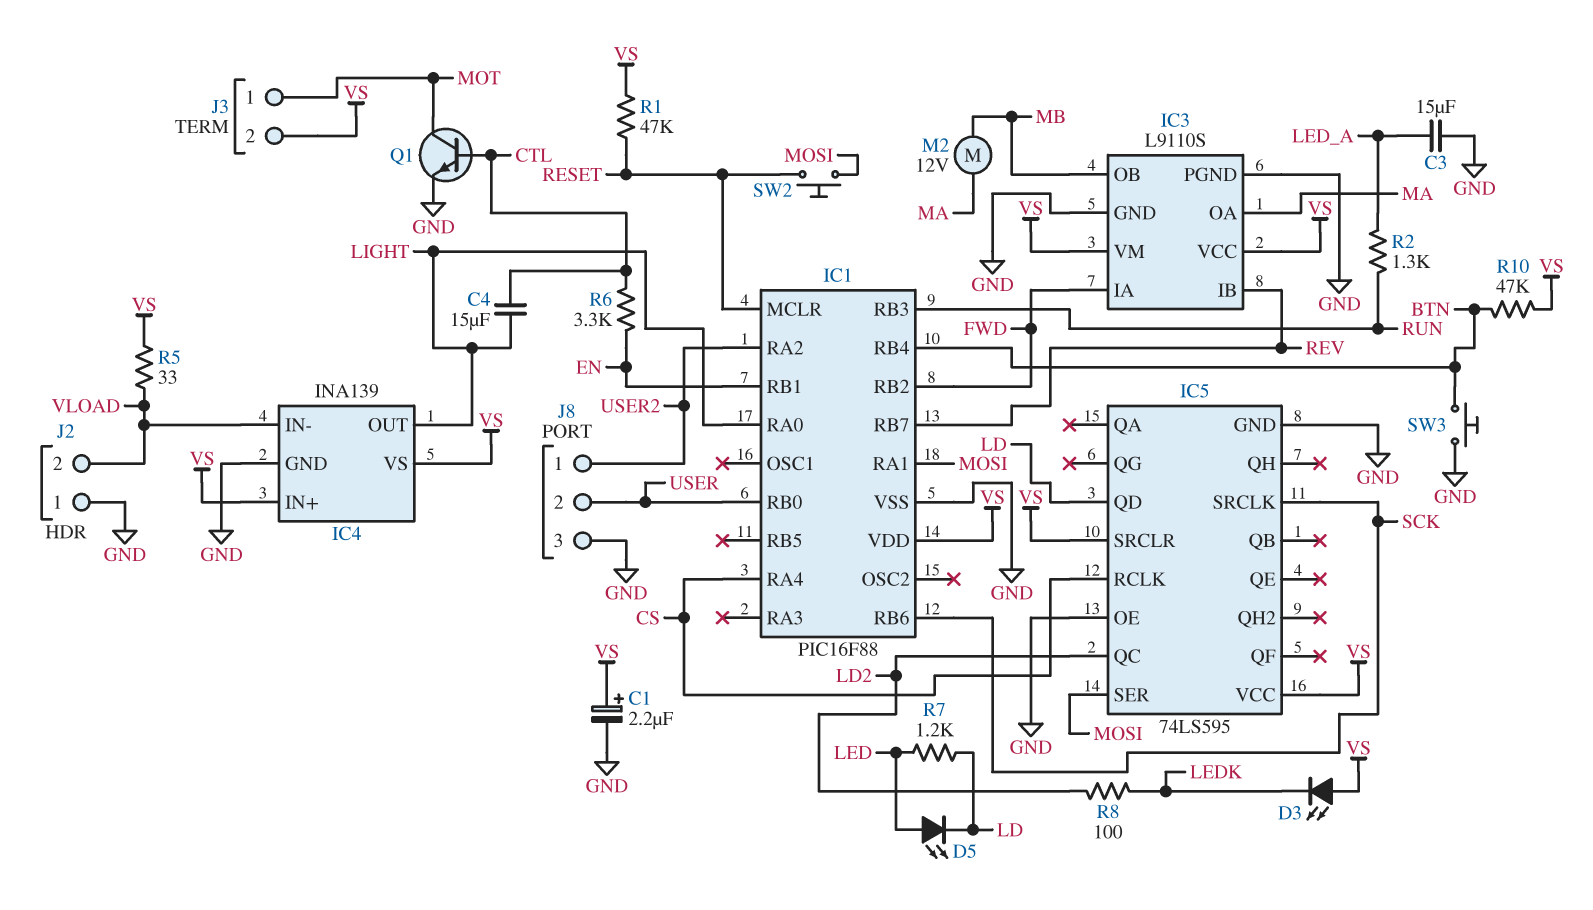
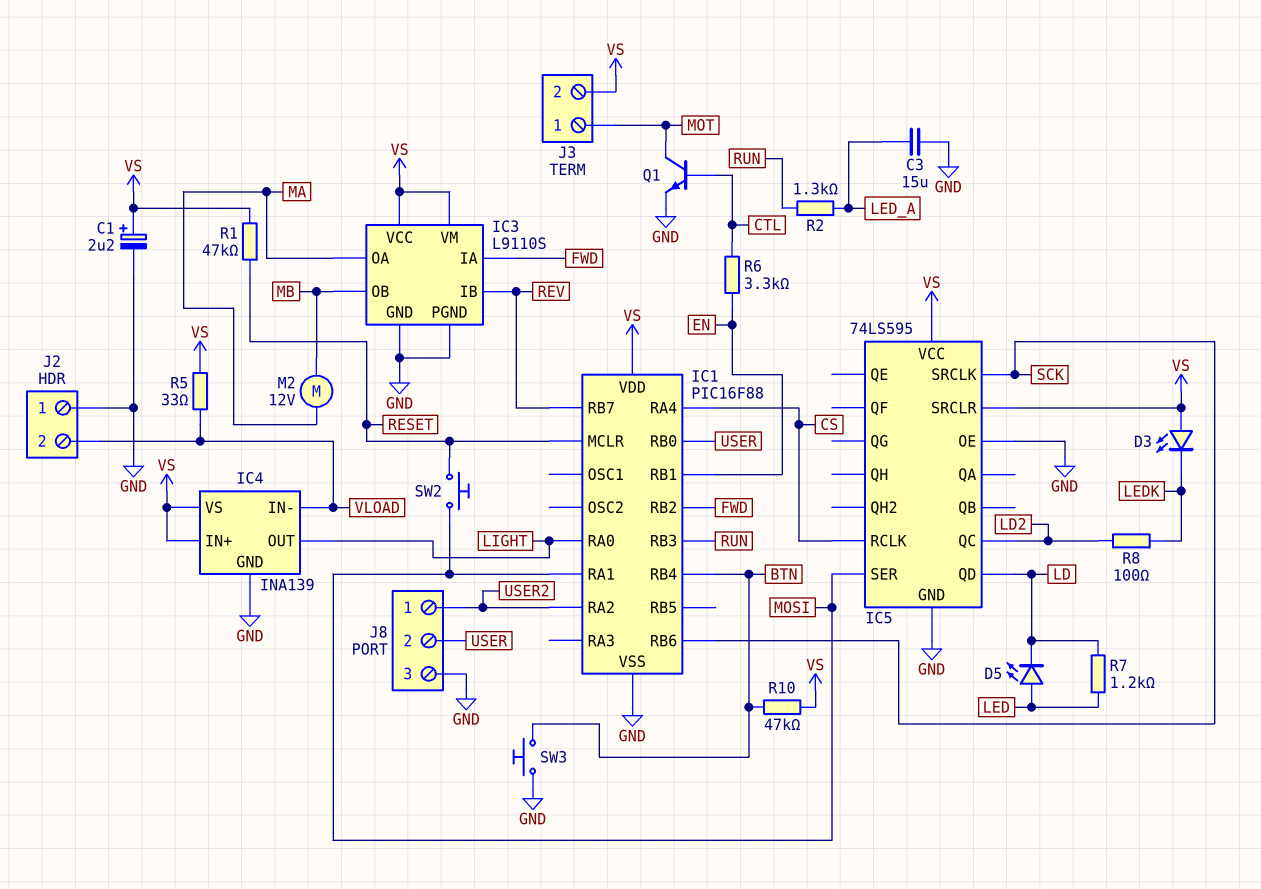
C4: 15uF (CTL, LIGHT) -> none

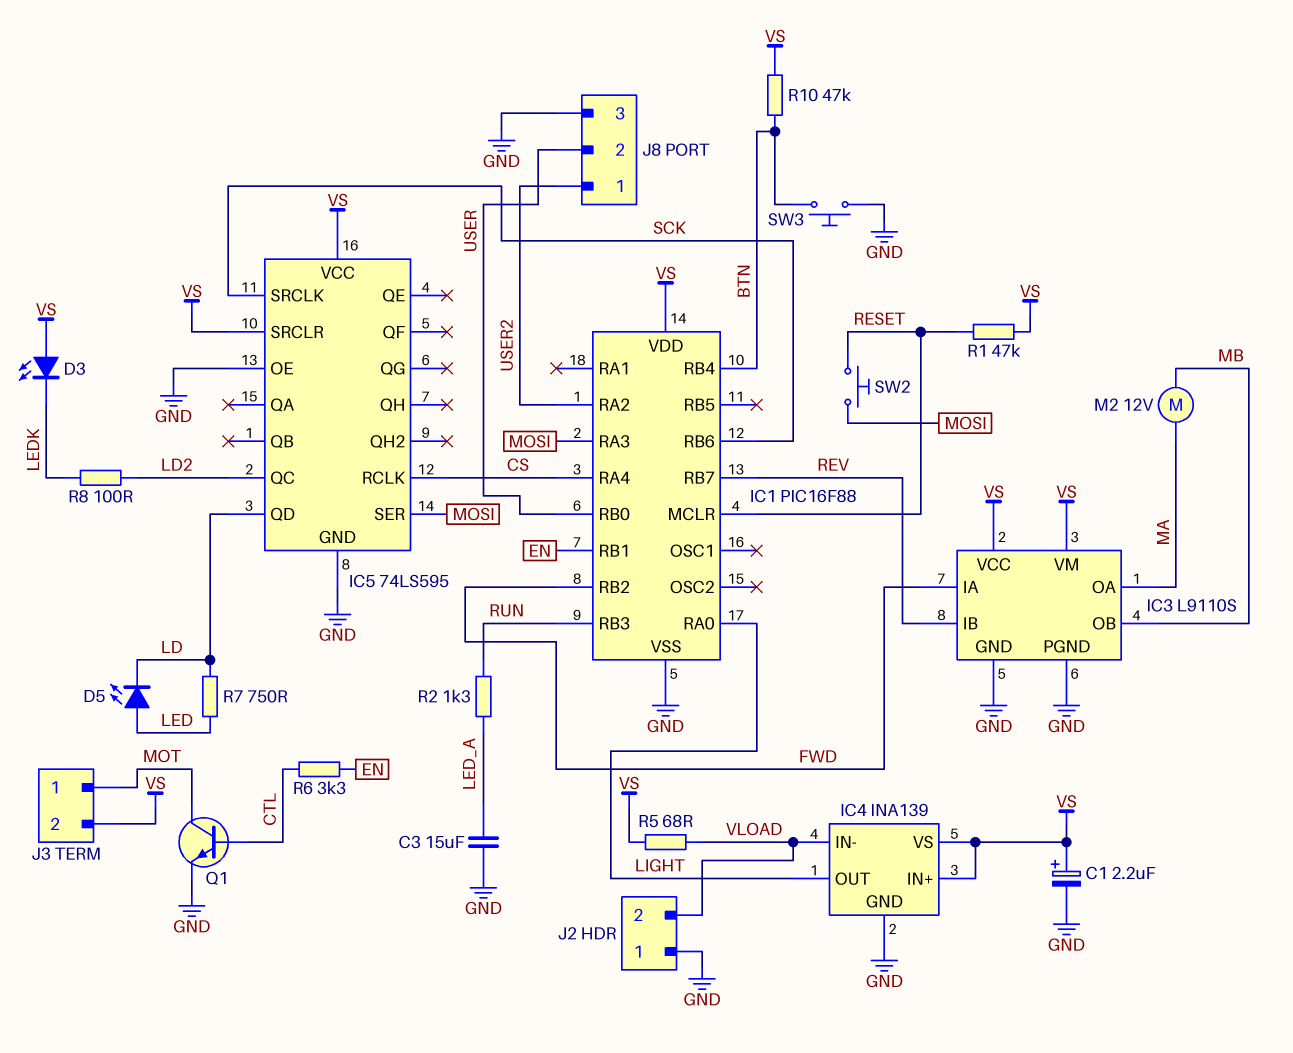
IC1 pin RA1: MOSI -> none
IC1 pin RA3: none -> MOSI
R5: 33 (VLOAD, VS) -> 68 (VLOAD, VS)
R7: 1.2k (LD, LED) -> 750 (LD, LED)

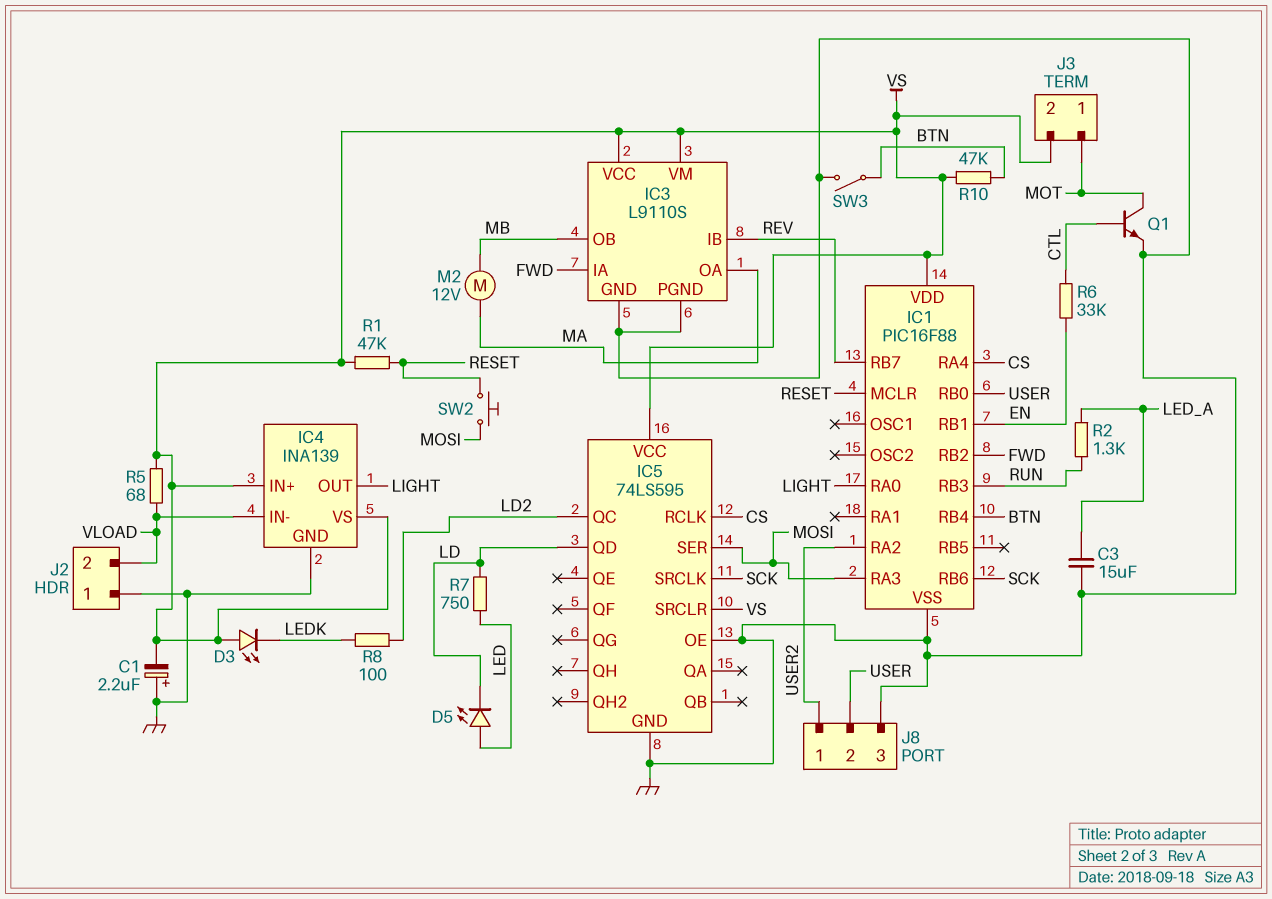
C1: 2.2uF (plus VS, minus GND) -> 2.2uF (plus GND, minus VS)
R6: 3.3k (CTL, EN) -> 33k (CTL, EN)
SW3: button (BTN, GND) -> switch (BTN, GND)

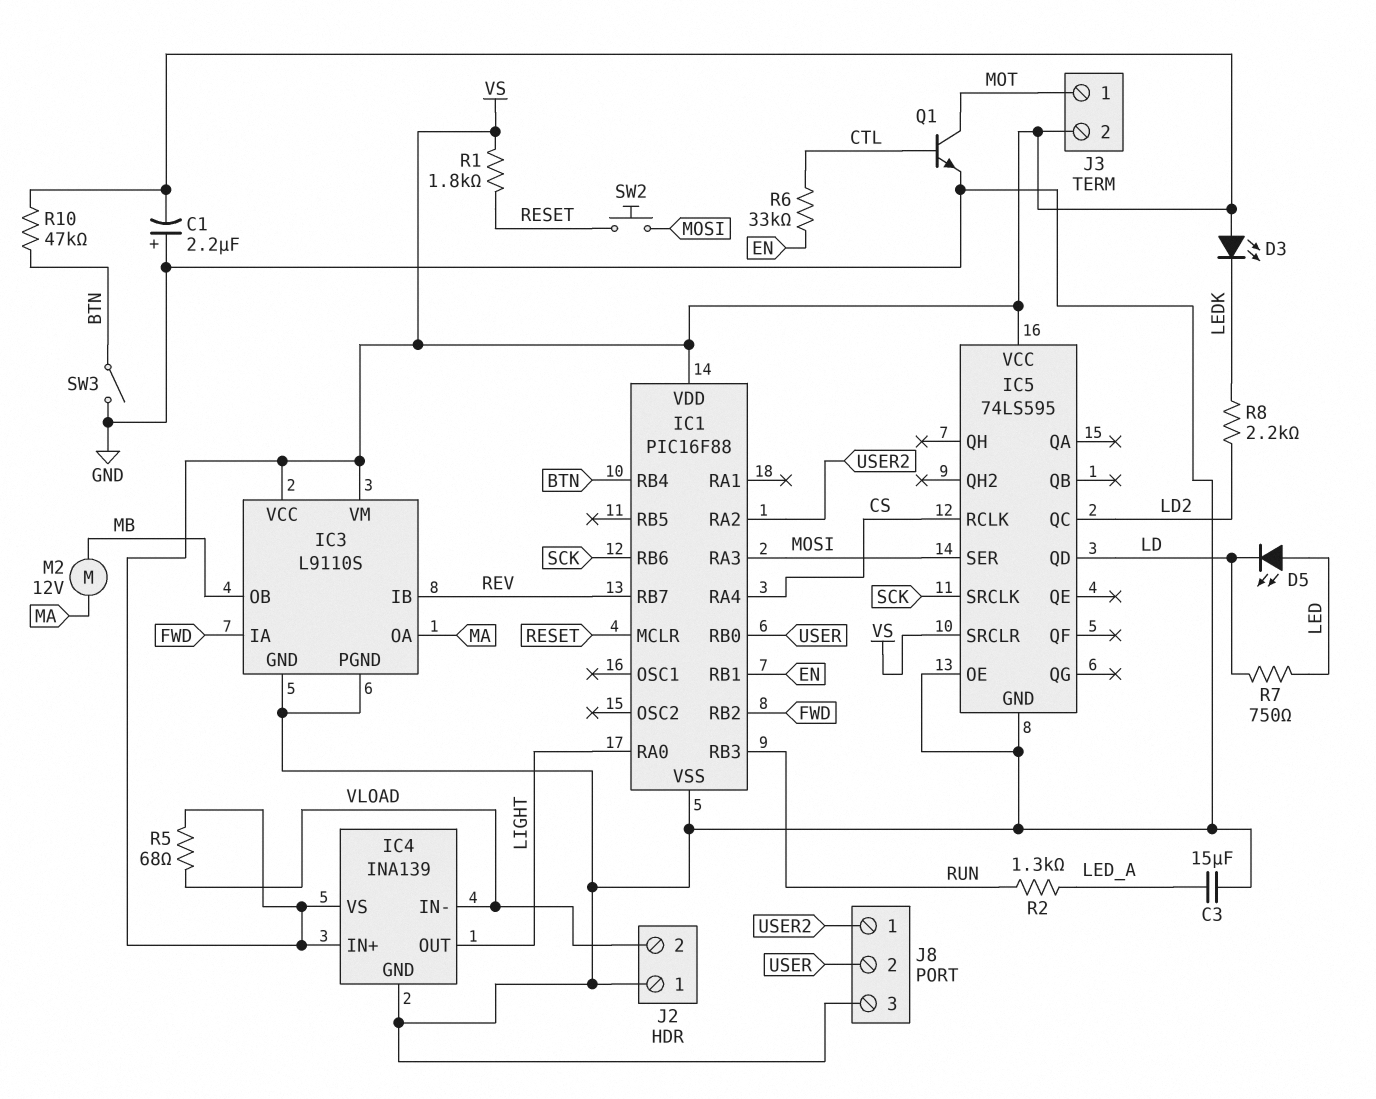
R1: 47k (RESET, VS) -> 1.8k (RESET, VS)
R8: 100 (LD2, LEDK) -> 2.2k (LD2, LEDK)

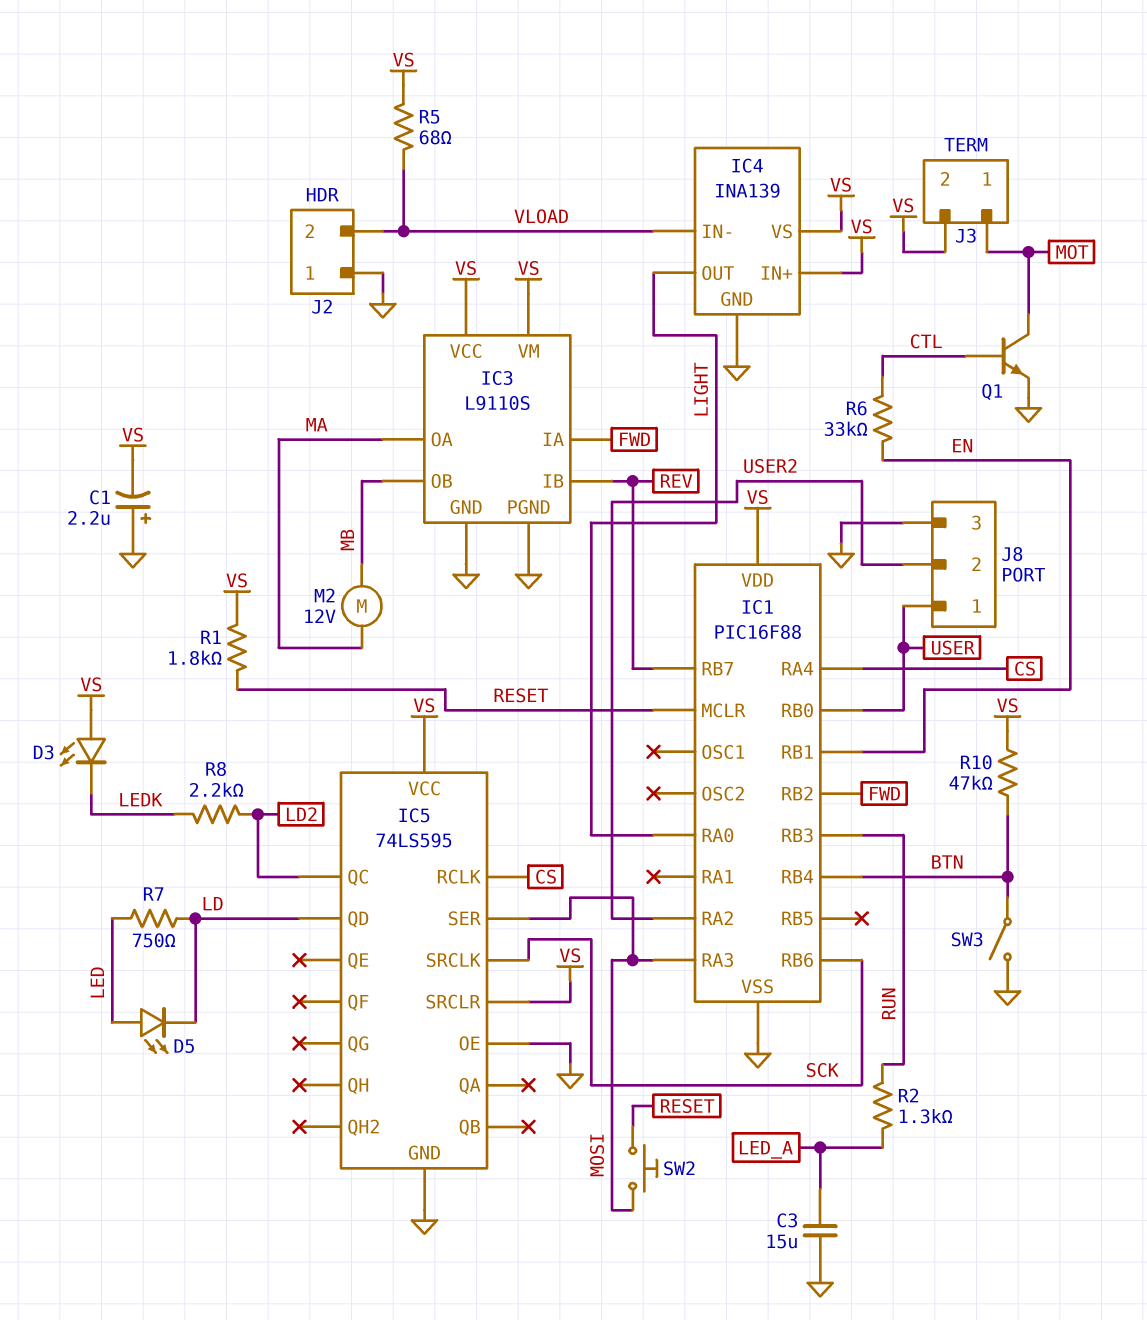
J8 pin 1: USER2 -> USER
J8 pin 2: USER -> USER2

